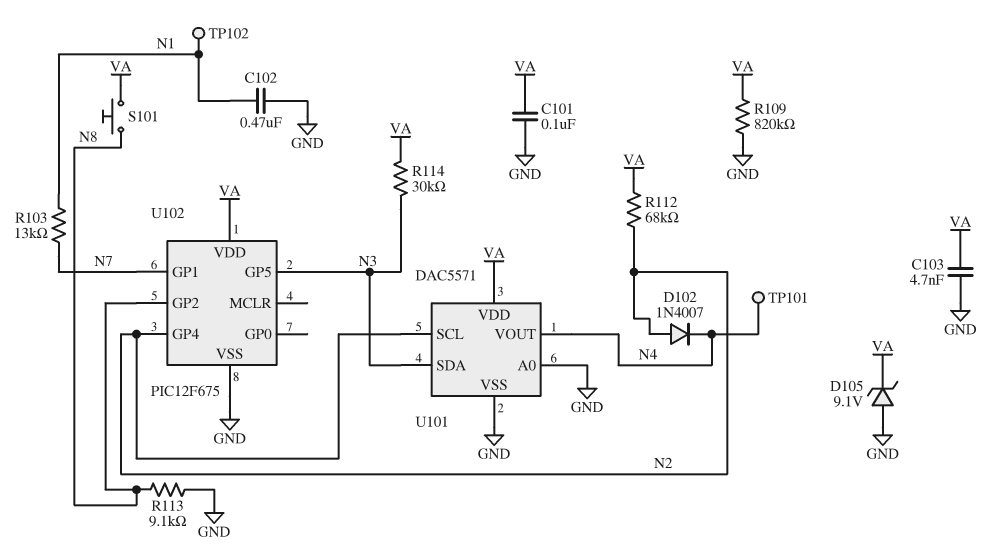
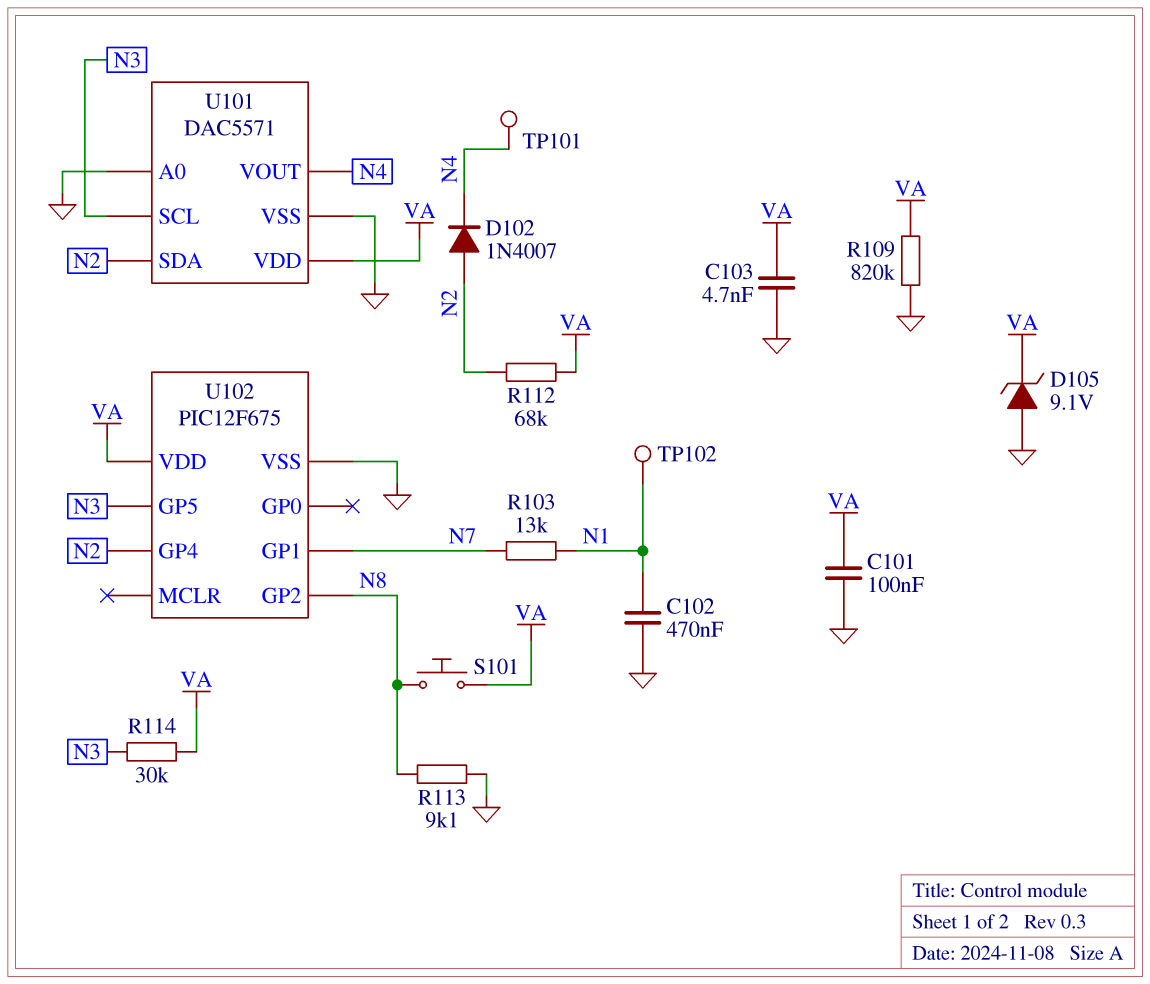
U101 pin SCL: N2 -> N3
U101 pin SDA: N3 -> N2

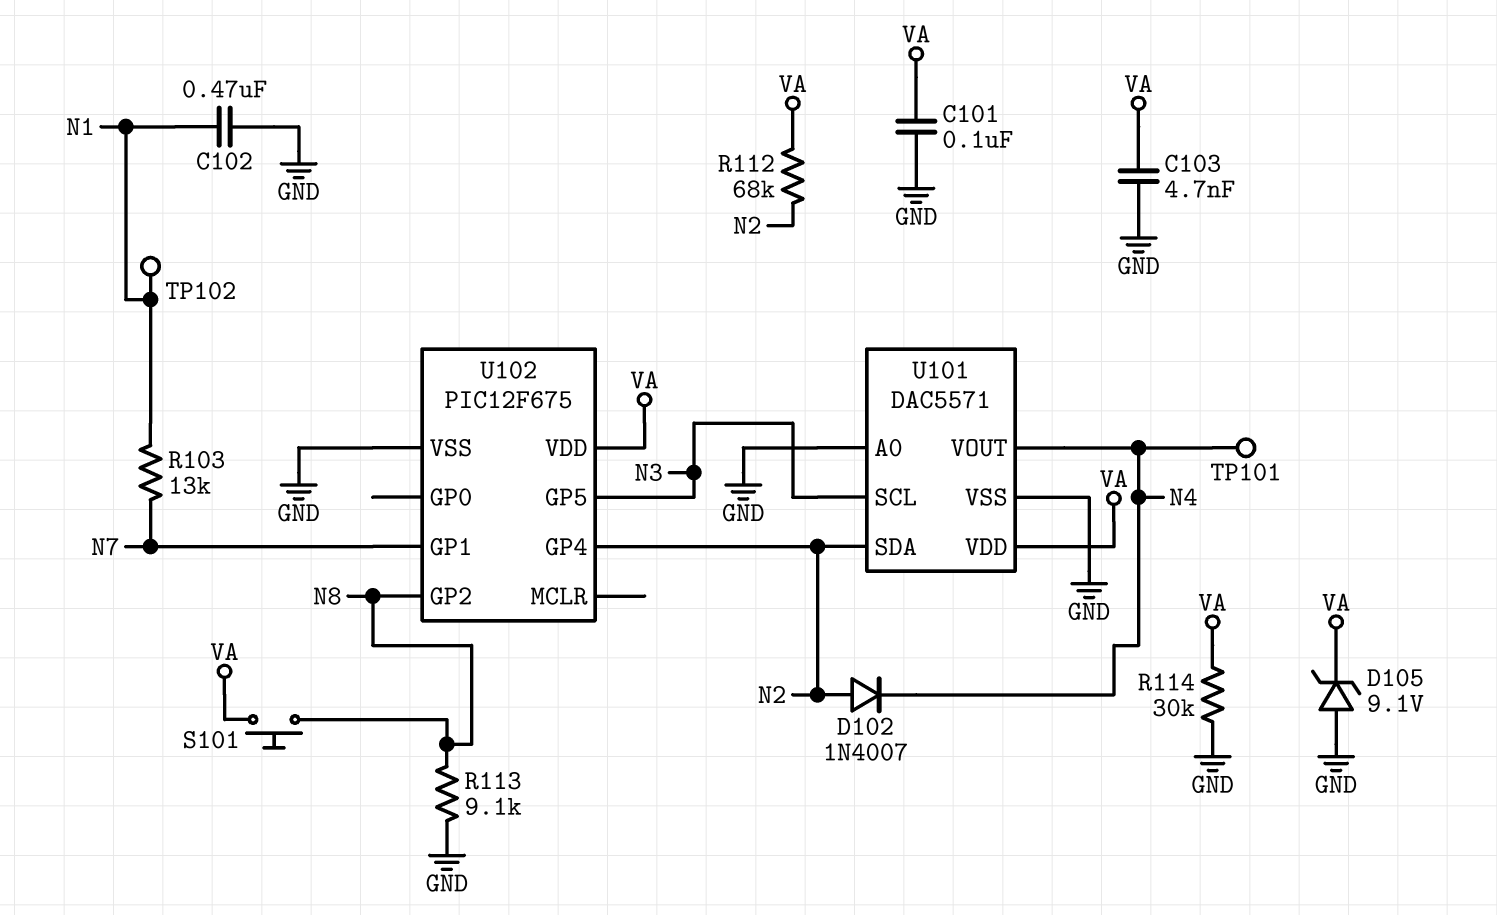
R109: 820k (GND, VA) -> none
R114: 30k (N3, VA) -> 30k (GND, VA)

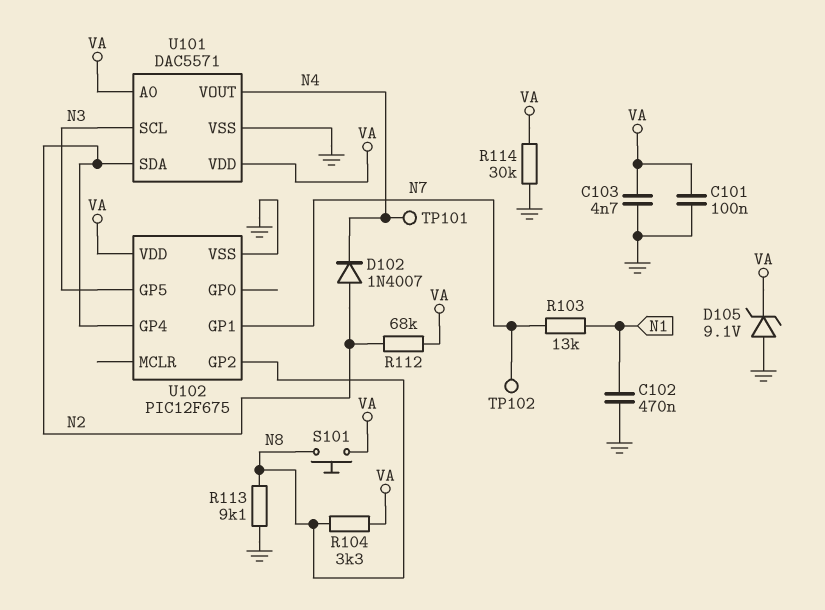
R104: none -> 3.3k (N8, VA)
TP102: test point (N1) -> test point (N7)
U101 pin A0: GND -> VA

